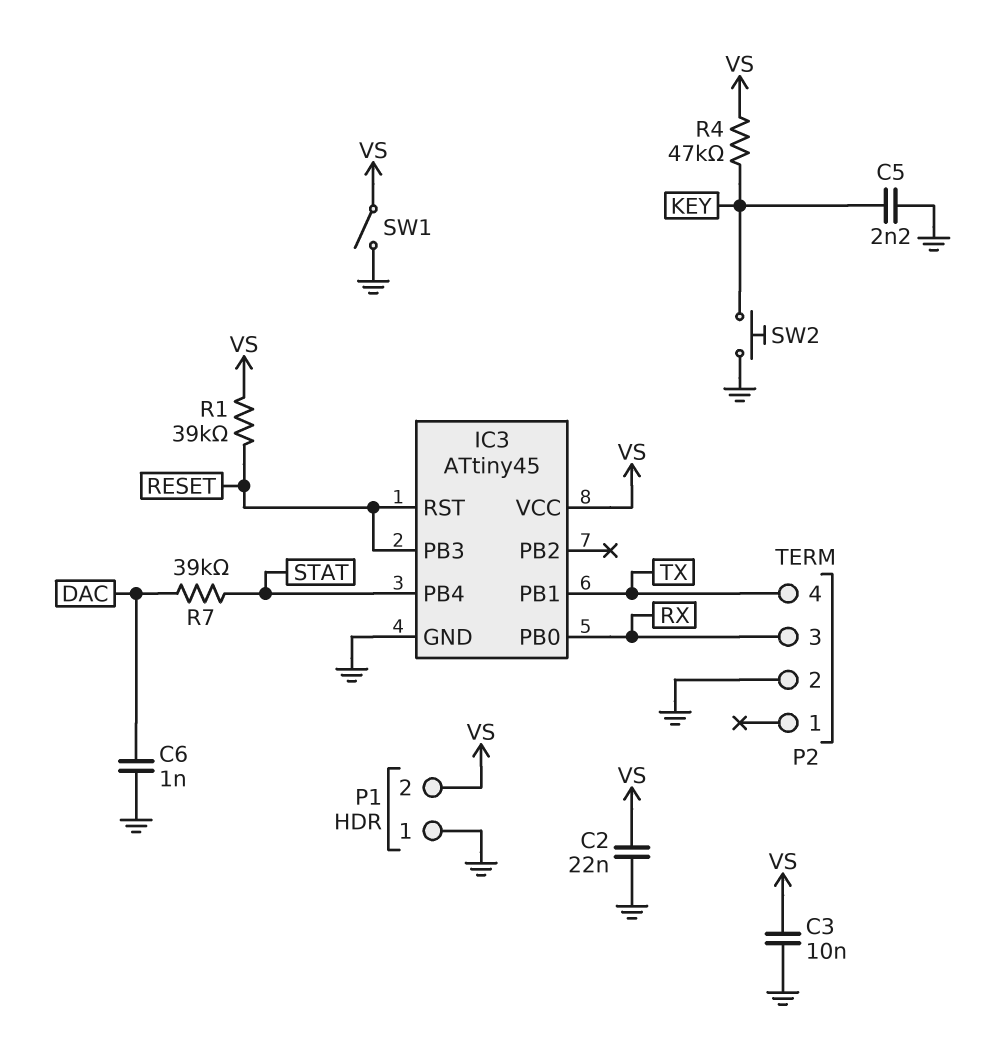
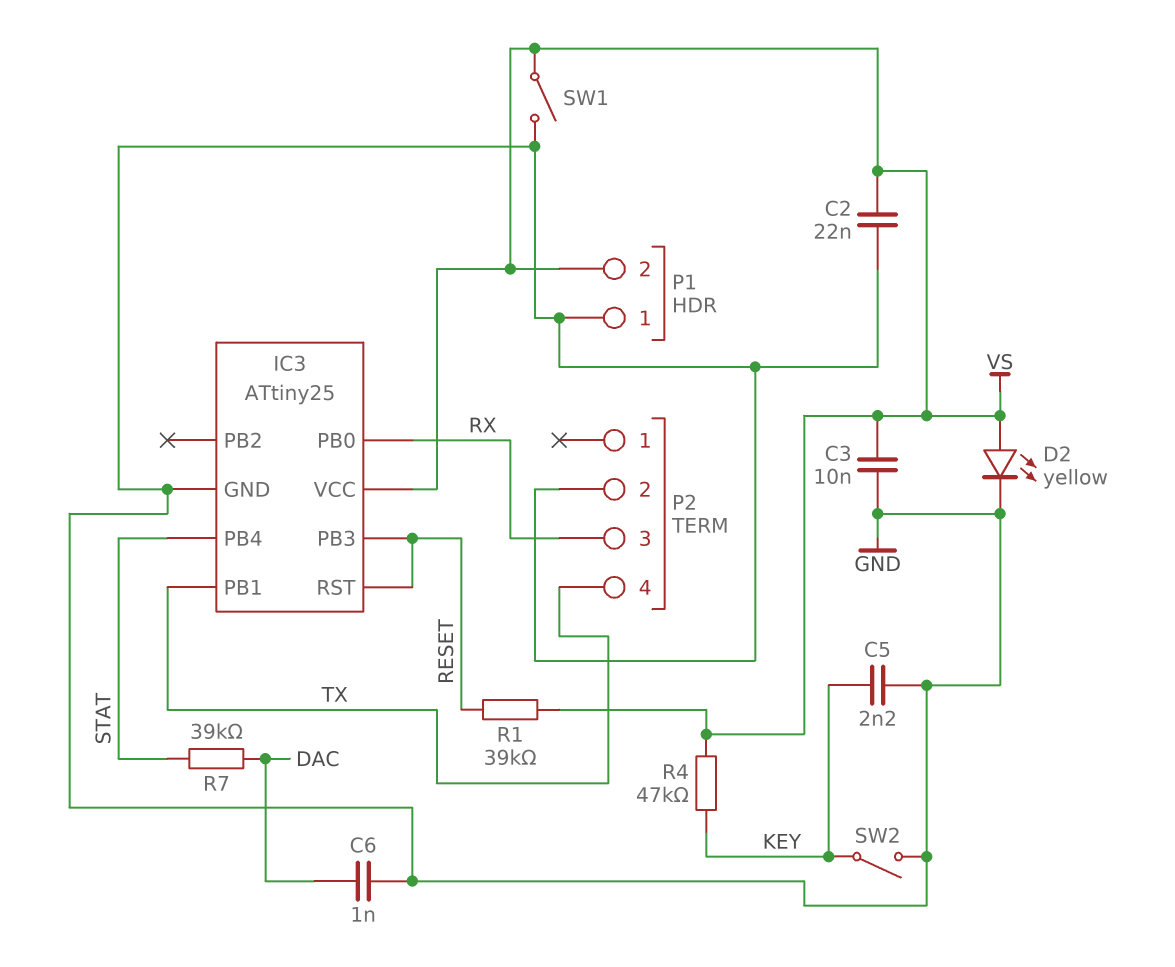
D2: none -> LED yellow (A VS, K GND)
IC3: ATtiny45 -> ATtiny25
SW2: button (GND, KEY) -> switch (GND, KEY)

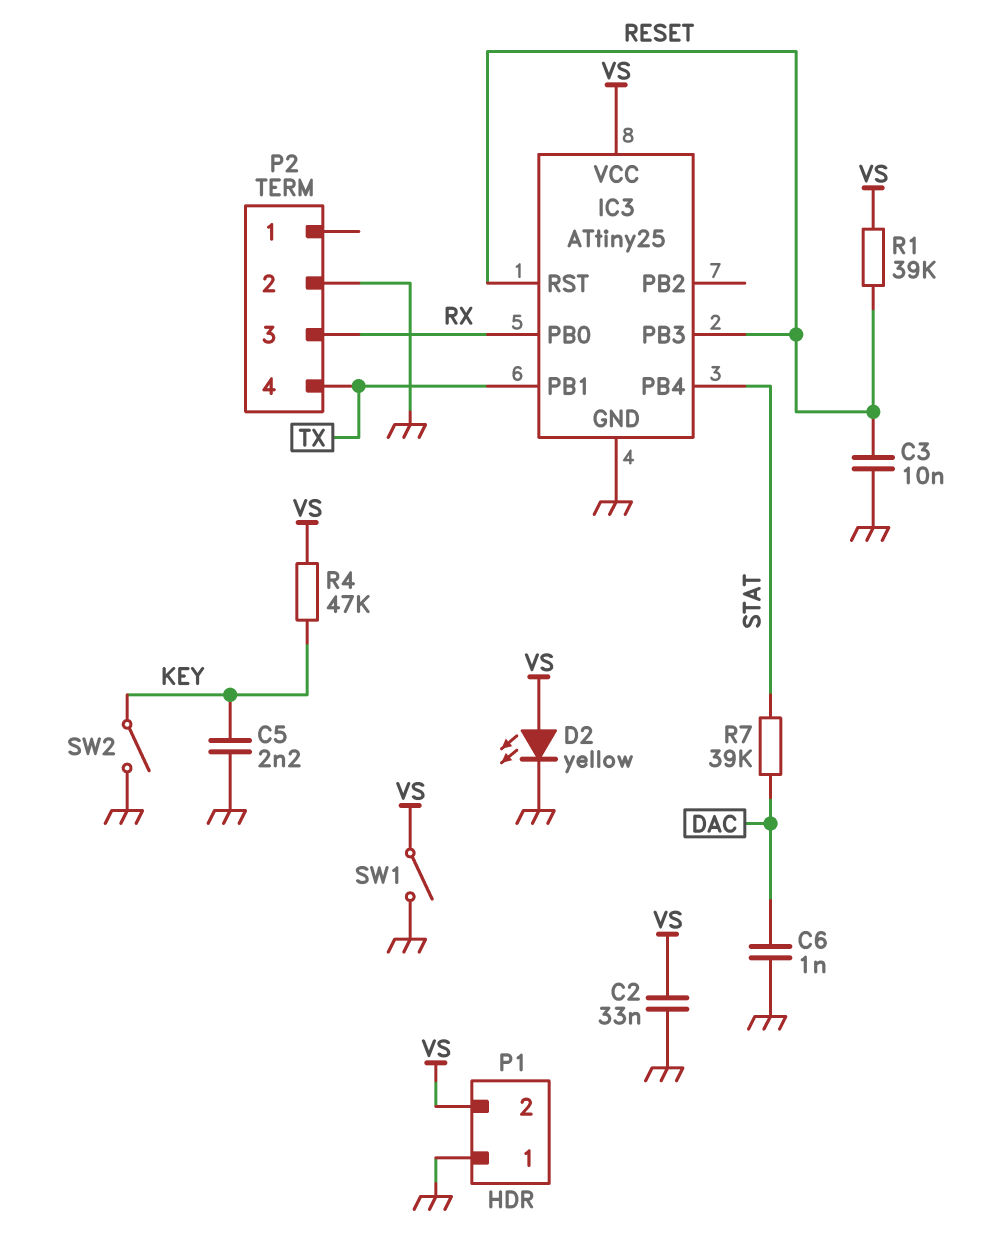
C2: 22nF (GND, VS) -> 33nF (GND, VS)
C3: 10nF (GND, VS) -> 10nF (GND, RESET)

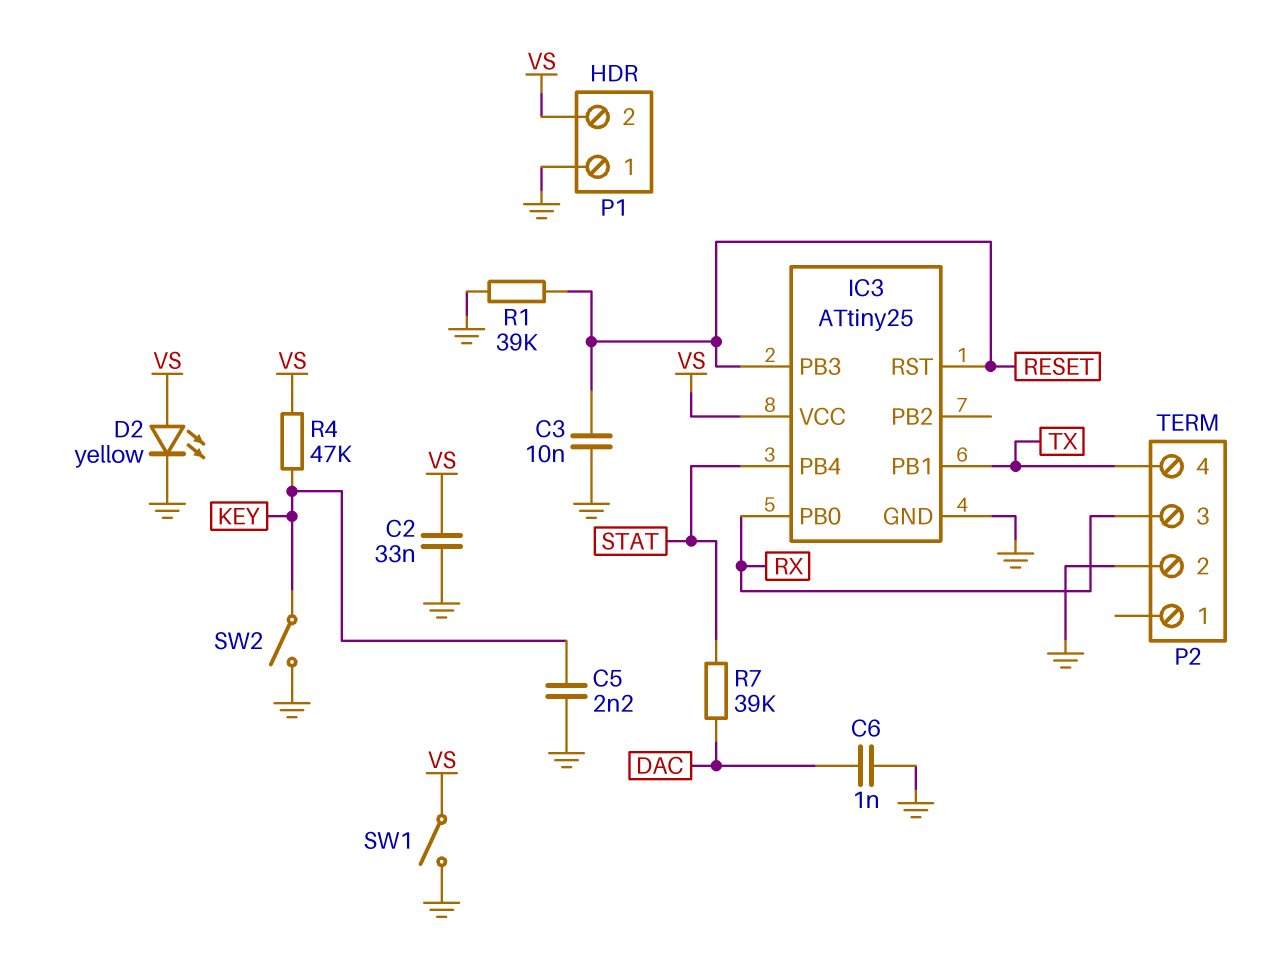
R1: 39k (RESET, VS) -> 39k (GND, RESET)

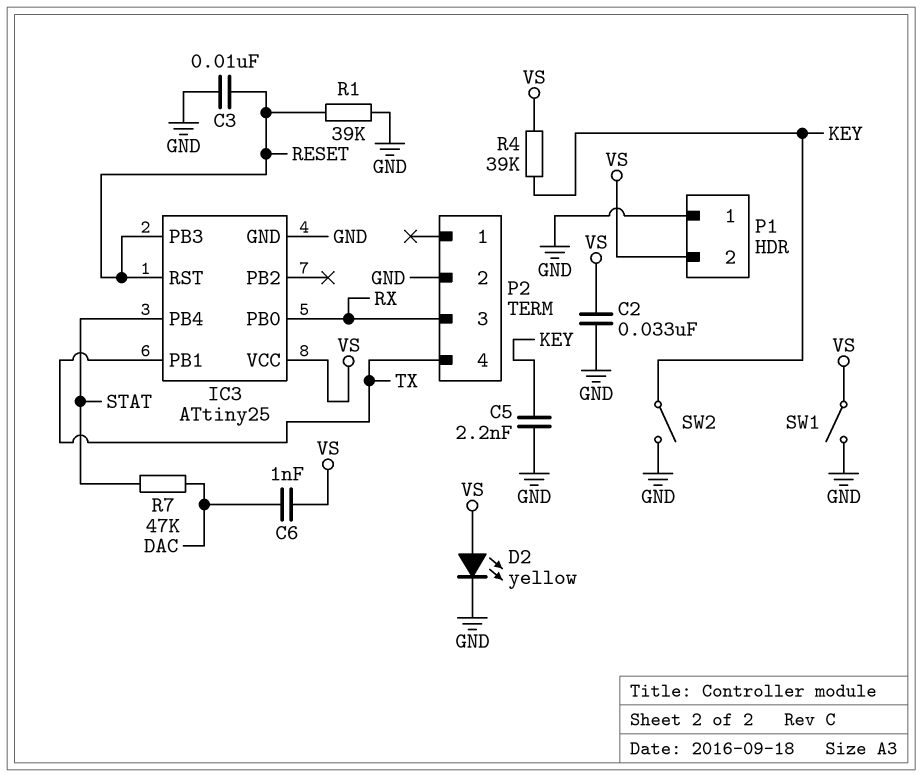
C6: 1nF (DAC, GND) -> 1nF (DAC, VS)
R4: 47k (KEY, VS) -> 39k (KEY, VS)
R7: 39k (DAC, STAT) -> 47k (DAC, STAT)

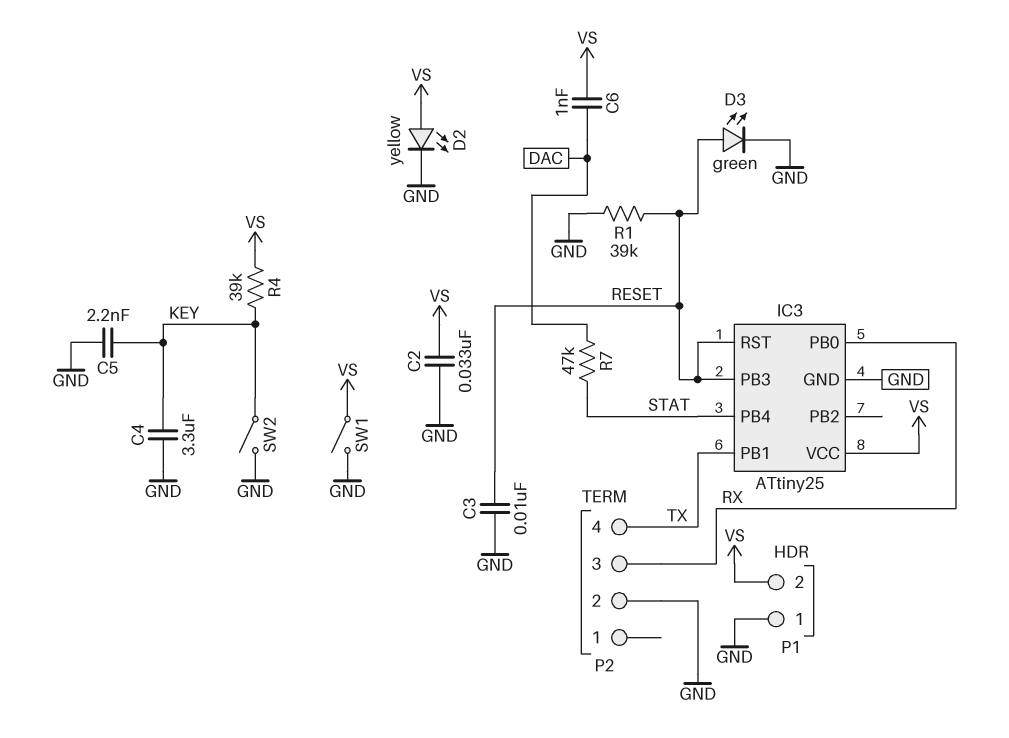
C4: none -> 3.3uF (GND, KEY)
D3: none -> LED green (A RESET, K GND)

